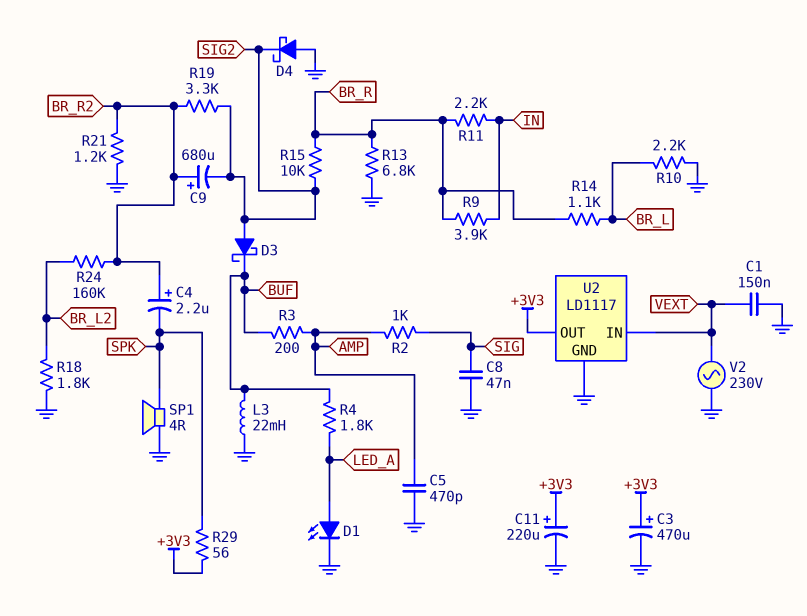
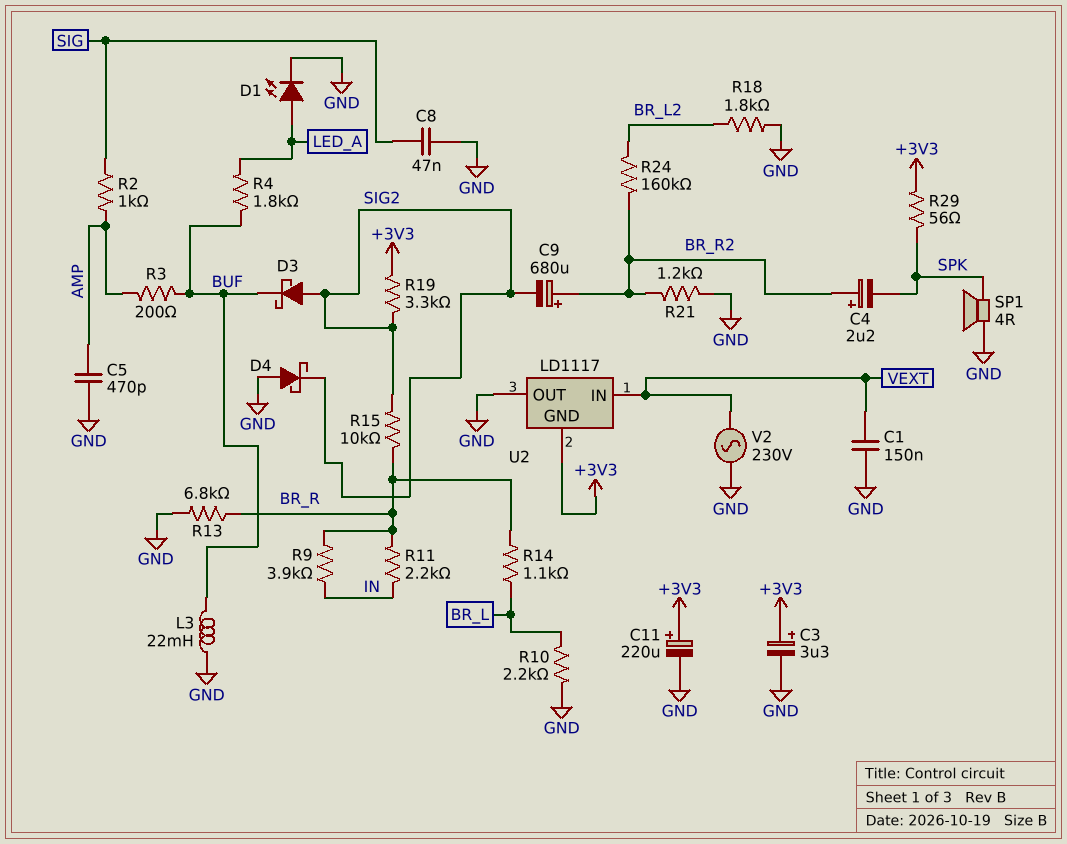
C3: 470uF (plus +3V3, minus GND) -> 3.3uF (plus +3V3, minus GND)
R19: 3.3k (BR_R2, SIG2) -> 3.3k (+3V3, SIG2)
U2 pin GND: GND -> +3V3
U2 pin OUT: +3V3 -> GND

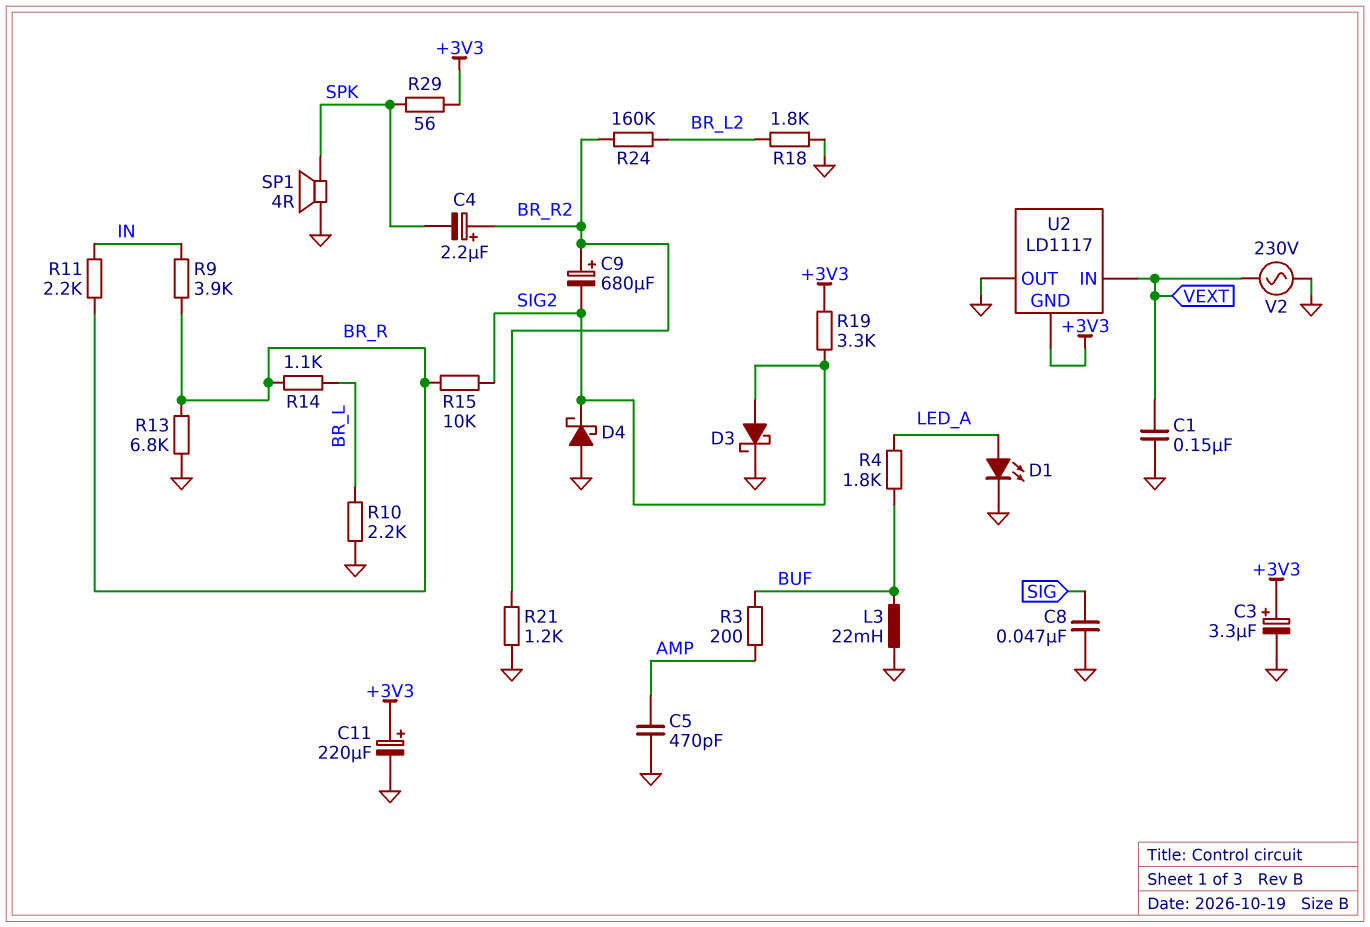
D3: schottky (A SIG2, K BUF) -> schottky (A SIG2, K GND)
R2: 1k (AMP, SIG) -> none

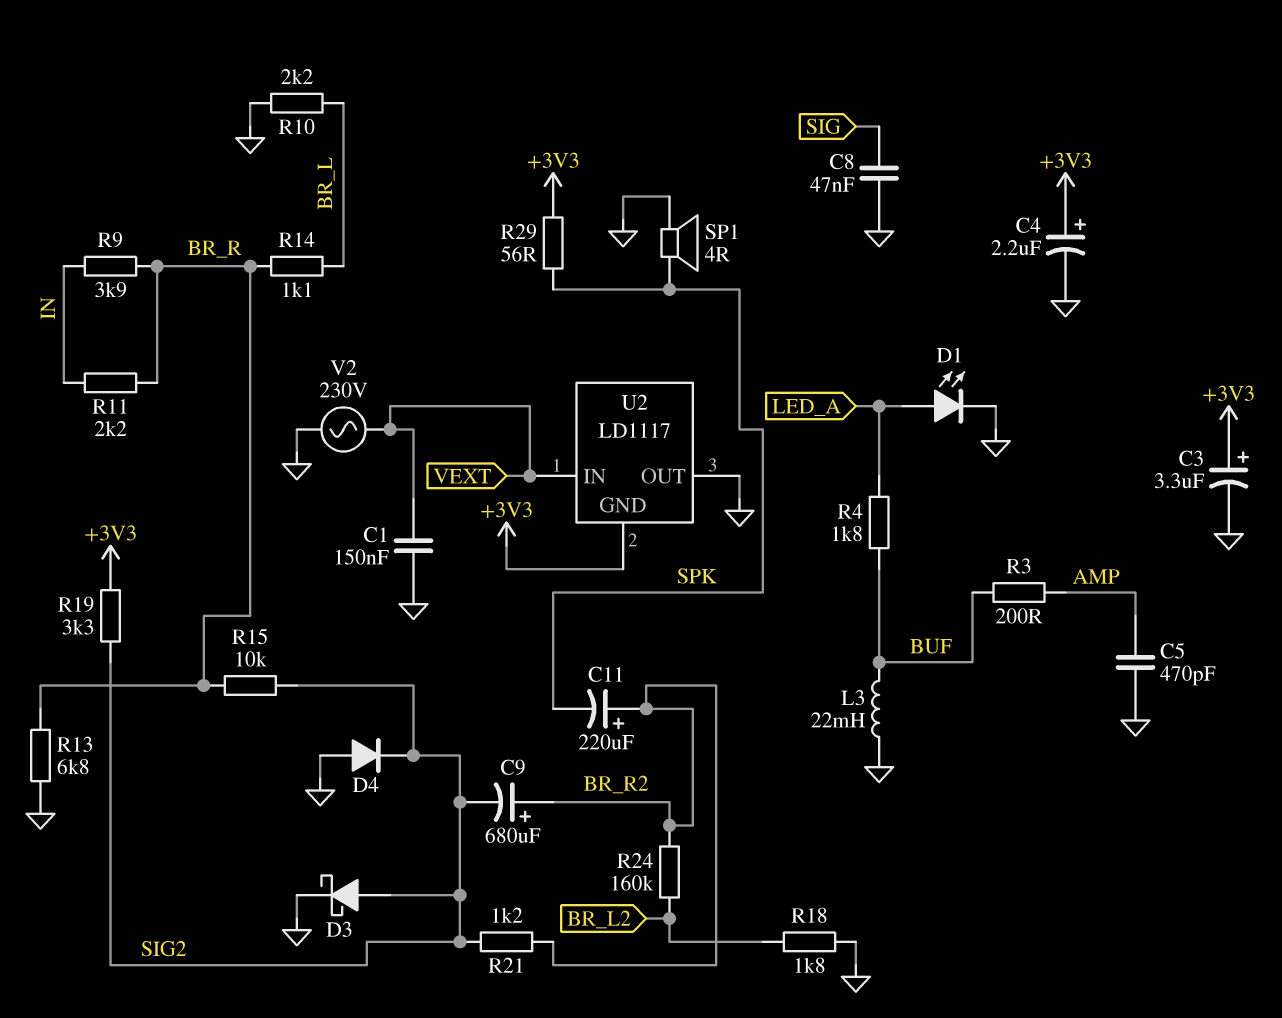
C4: 2.2uF (plus BR_R2, minus SPK) -> 2.2uF (plus +3V3, minus GND)
C11: 220uF (plus +3V3, minus GND) -> 220uF (plus BR_R2, minus SPK)
D4: schottky (A GND, K SIG2) -> diode (A GND, K SIG2)
R21: 1.2k (BR_R2, GND) -> 1.2k (BR_R2, SIG2)

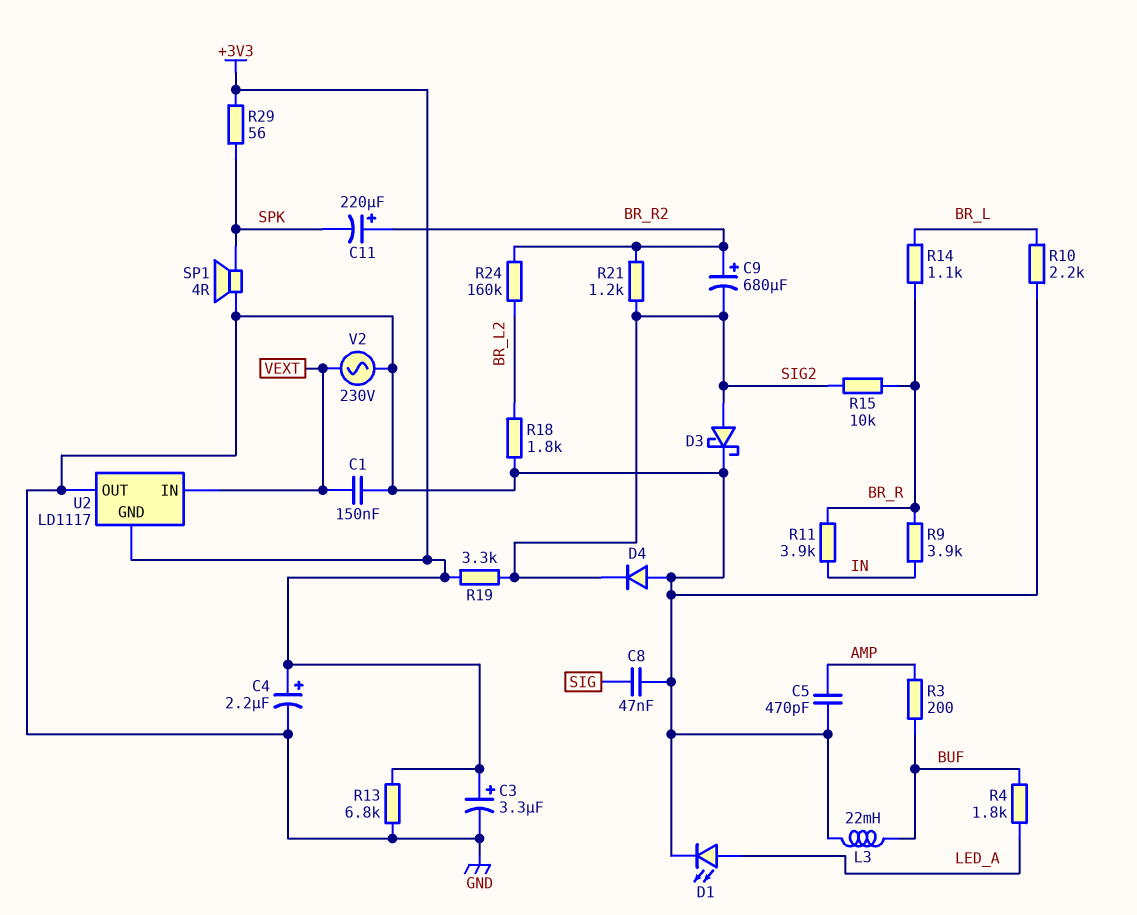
R11: 2.2k (BR_R, IN) -> 3.9k (BR_R, IN)
R13: 6.8k (BR_R, GND) -> 6.8k (+3V3, GND)

